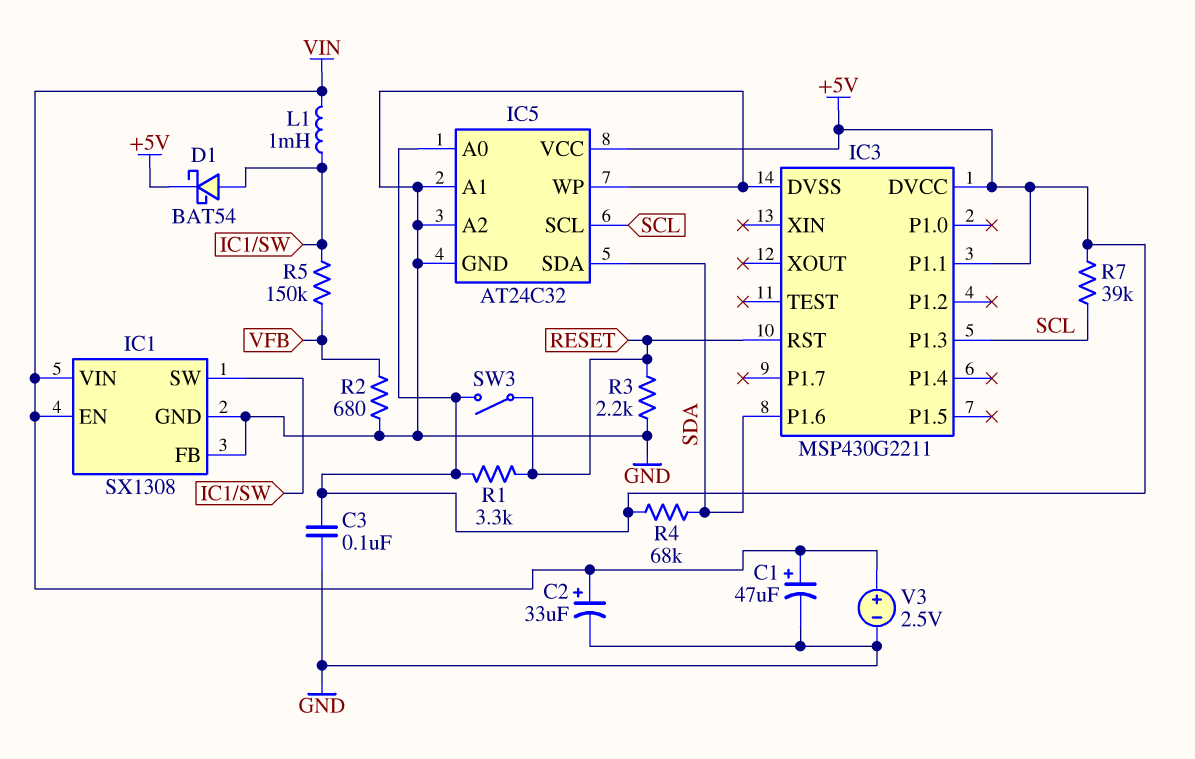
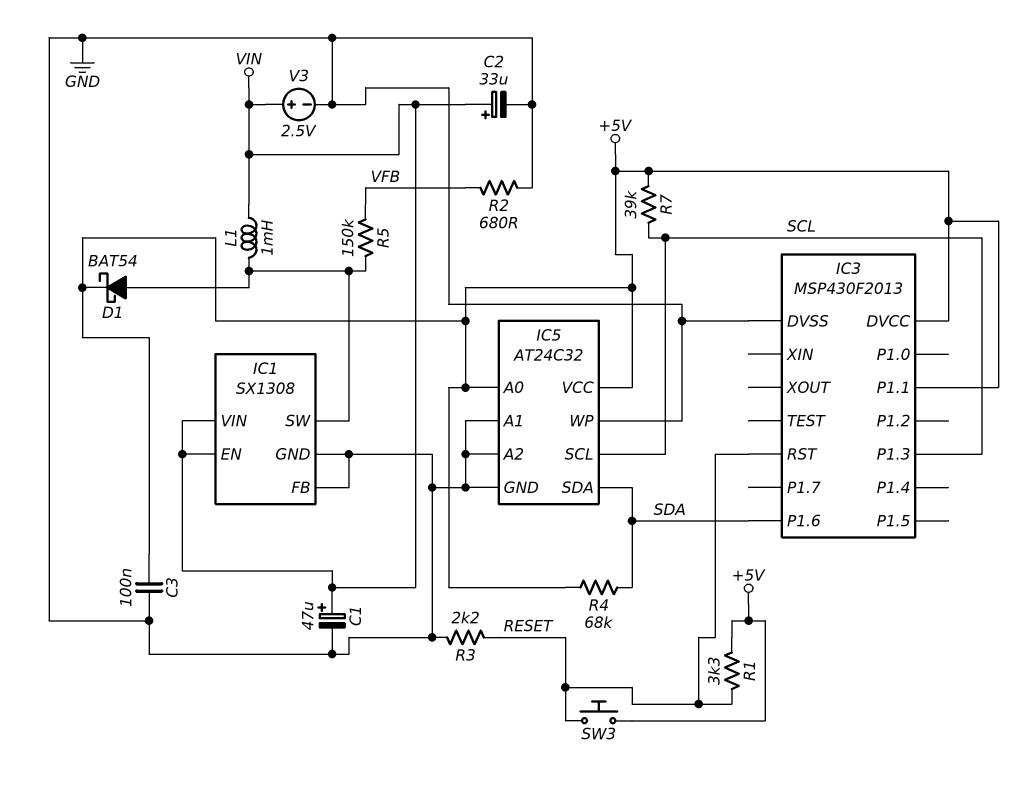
IC3: MSP430G2211 -> MSP430F2013
SW3: switch (+5V, RESET) -> button (+5V, RESET)

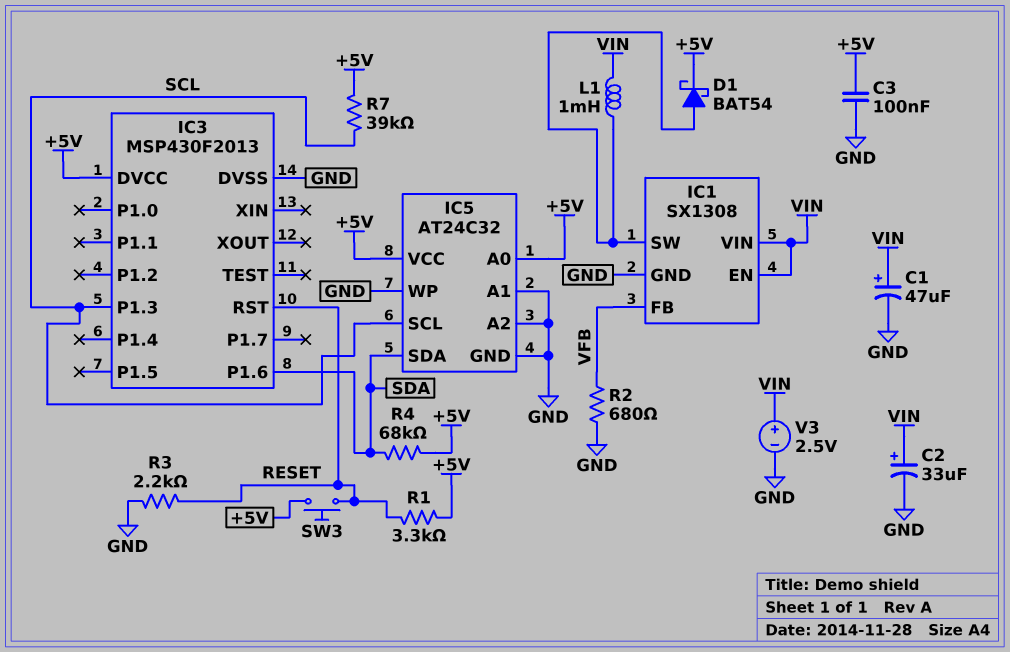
IC1 pin FB: GND -> VFB
IC3 pin P1.1: +5V -> none
R5: 150k (IC1/SW, VFB) -> none

